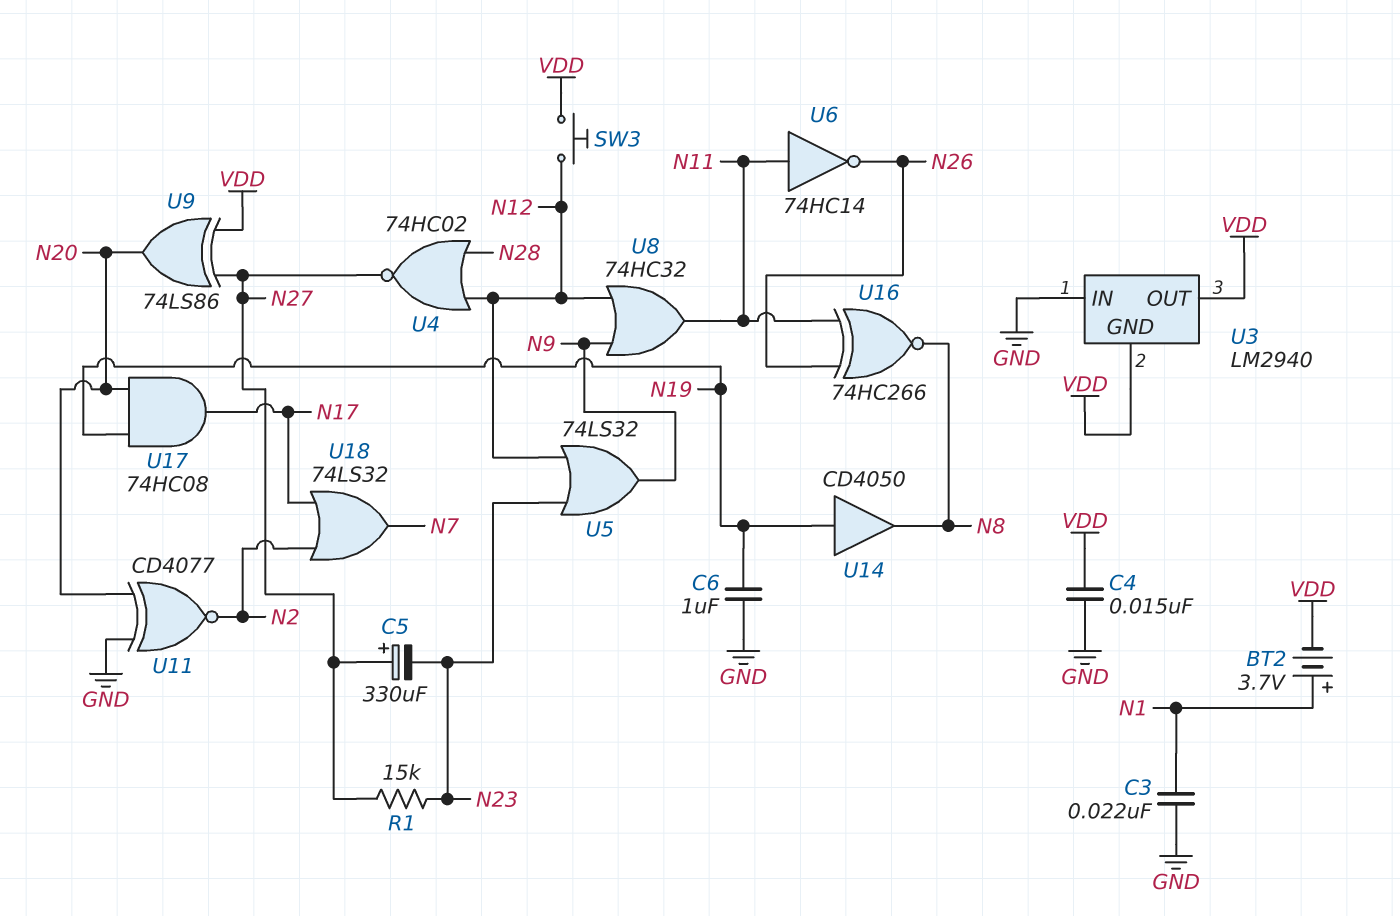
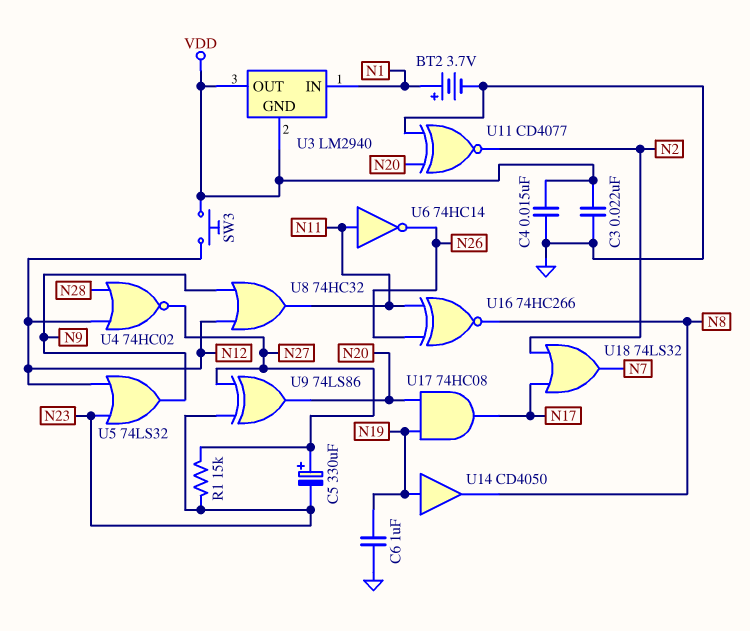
BT2: 3.7V (plus N1, minus VDD) -> 3.7V (plus N1, minus GND)
C3: 22nF (GND, N1) -> 22nF (GND, VDD)
U3 pin IN: GND -> N1
U9: XOR 74LS86 (in N27, in VDD, out N20) -> XOR 74LS86 (in N23, in N27, out N20)

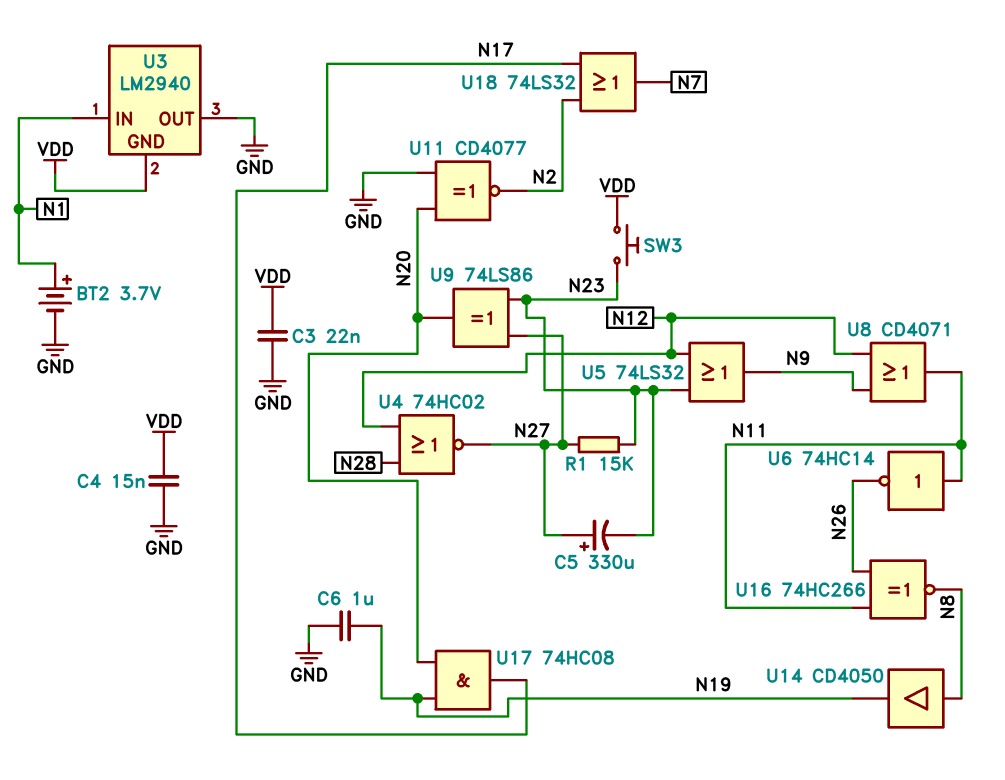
SW3: button (N12, VDD) -> button (N23, VDD)
U3 pin OUT: VDD -> GND
U8: OR 74HC32 (in N9, in N12, out N11) -> OR CD4071 (in N9, in N12, out N11)
U14: buffer CD4050 (in N19, out N8) -> buffer CD4050 (in N8, out N19)

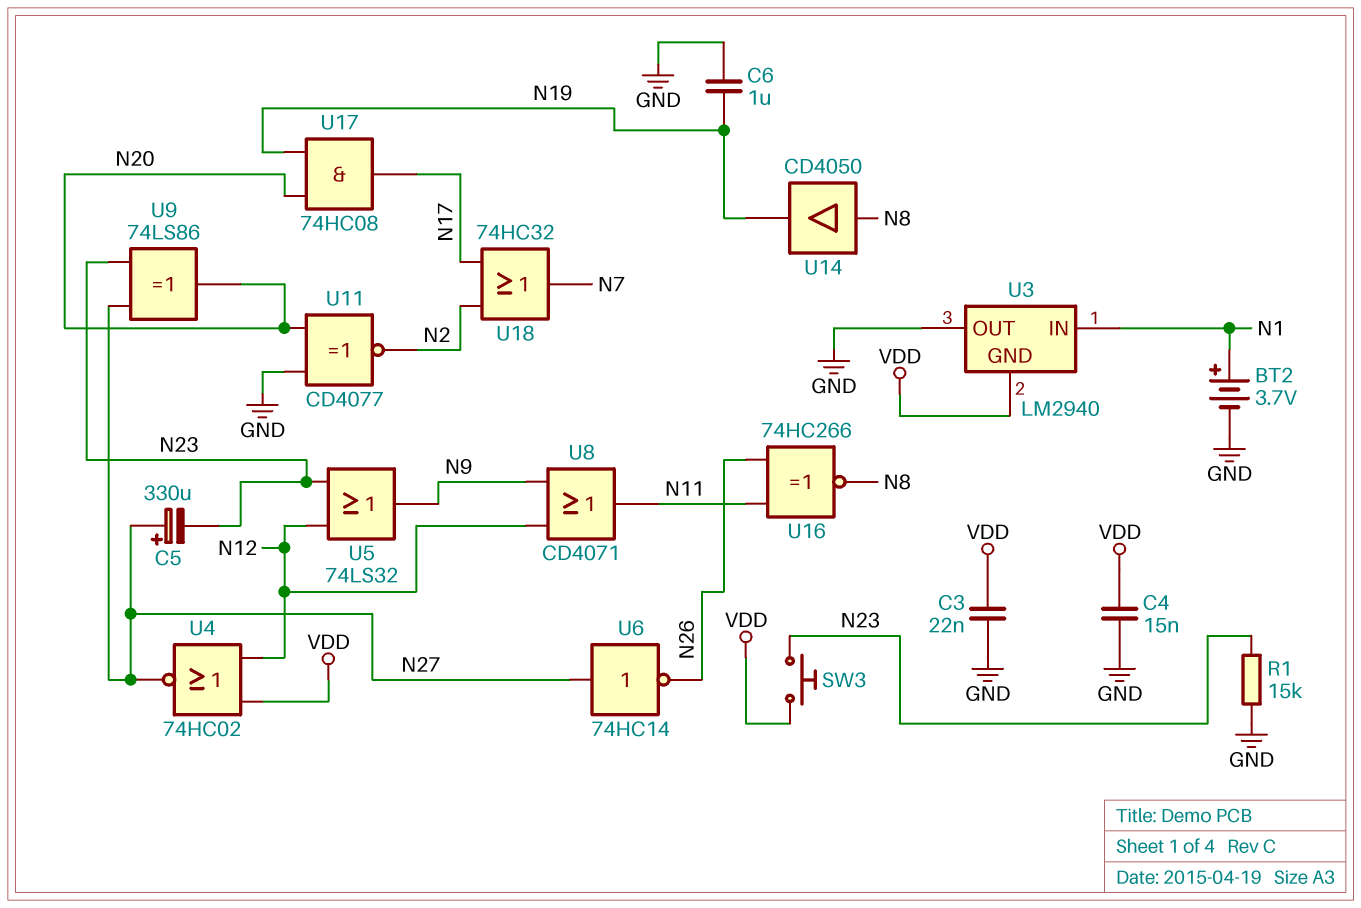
R1: 15k (N23, N27) -> 15k (GND, N23)
U4: NOR 74HC02 (in N12, in N28, out N27) -> NOR 74HC02 (in N12, in VDD, out N27)
U6: NOT 74HC14 (in N11, out N26) -> NOT 74HC14 (in N27, out N26)
U18: OR 74LS32 (in N2, in N17, out N7) -> OR 74HC32 (in N2, in N17, out N7)

